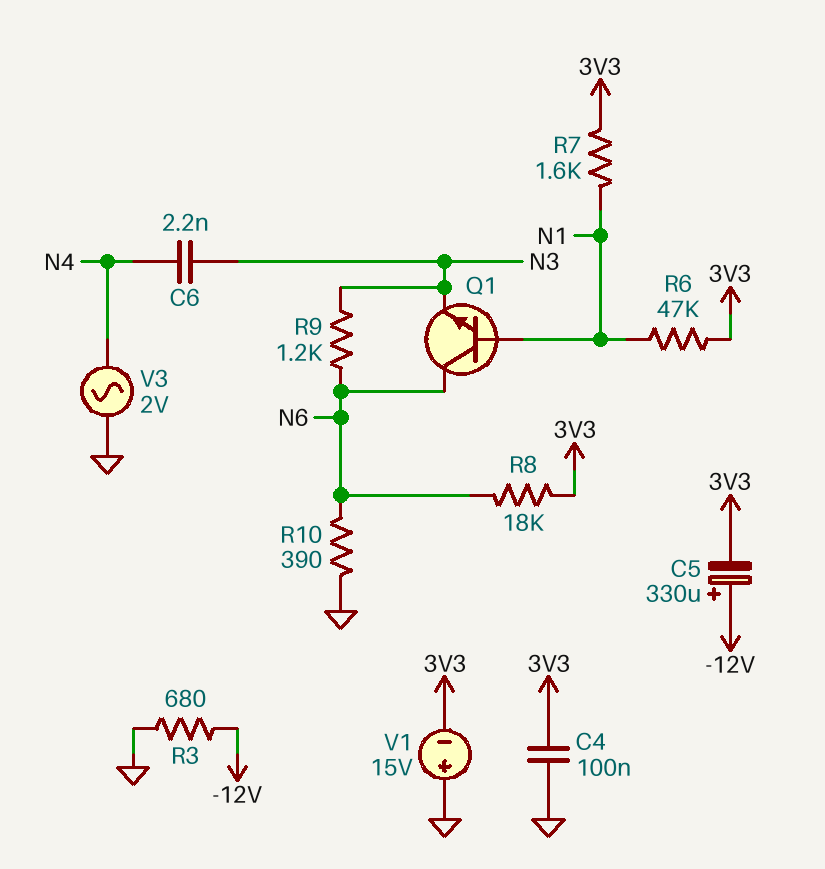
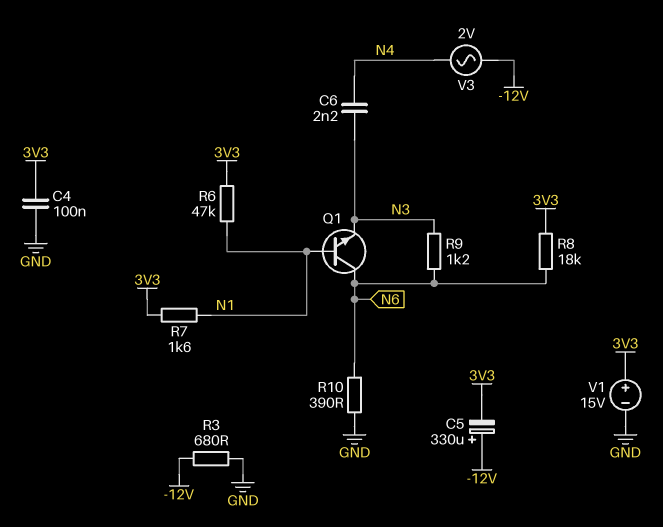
V1: 15V (plus GND, minus 3V3) -> 15V (plus 3V3, minus GND)
V3: AC 2V (GND, N4) -> AC 2V (-12V, N4)

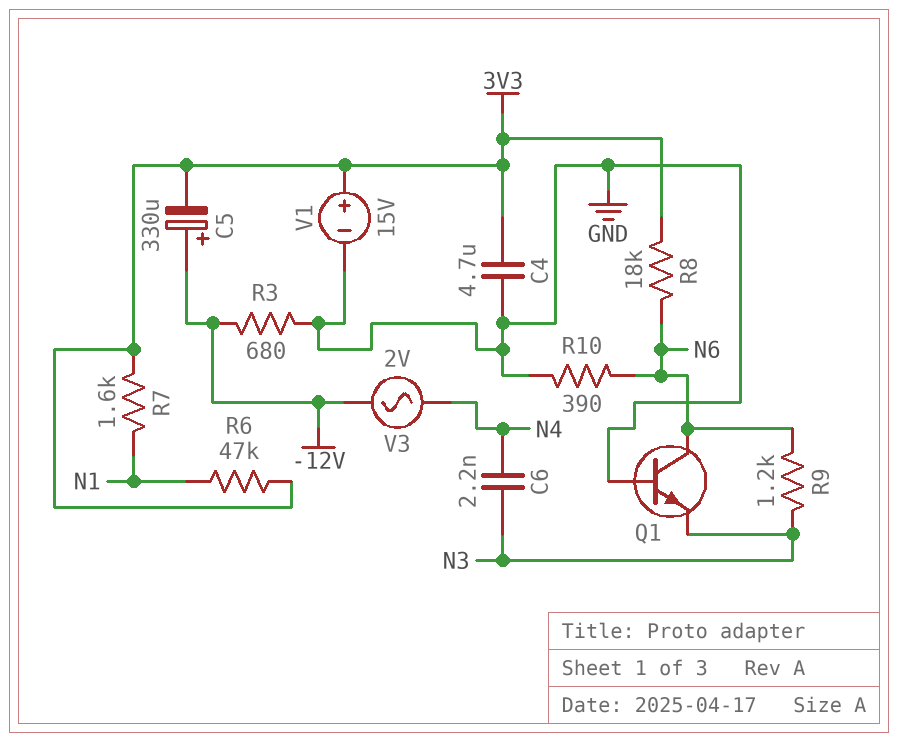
C4: 100nF (3V3, GND) -> 4.7uF (3V3, GND)
Q1: NPN (B N1, C N6, E N3) -> NPN (B GND, C N6, E N3)

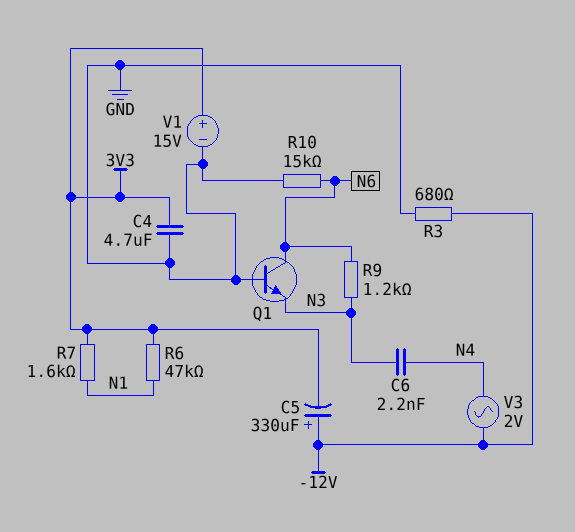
R8: 18k (3V3, N6) -> none
R10: 390 (GND, N6) -> 15k (GND, N6)

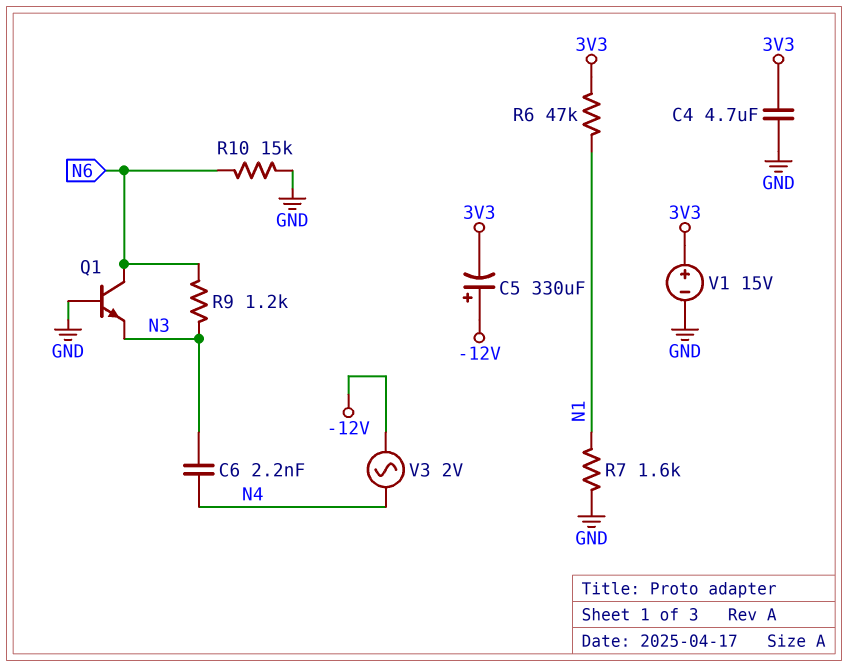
R3: 680 (-12V, GND) -> none
R7: 1.6k (3V3, N1) -> 1.6k (GND, N1)

